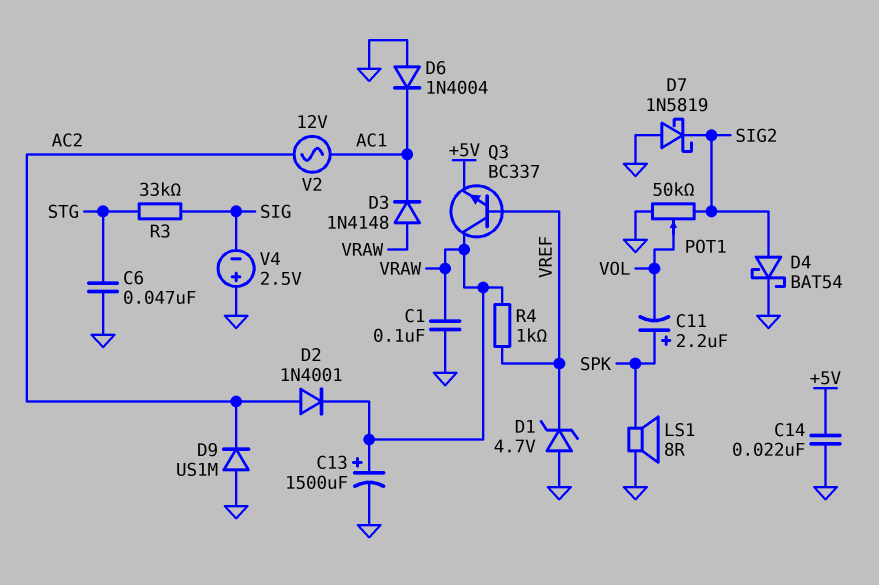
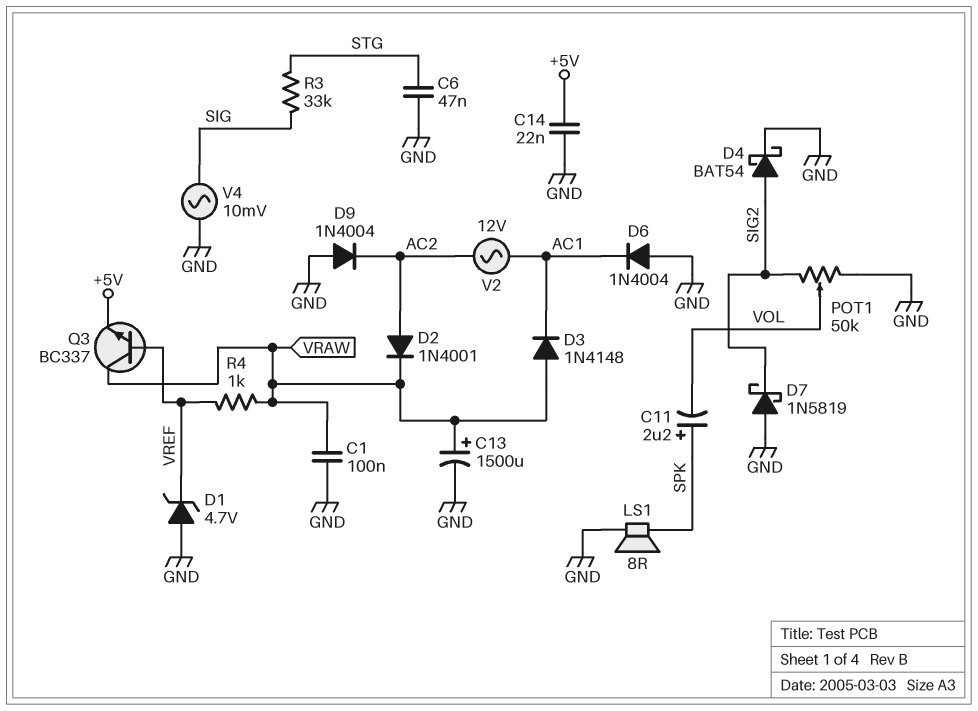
D9: diode US1M (A GND, K AC2) -> diode 1N4004 (A GND, K AC2)
V4: 2.5V (plus GND, minus SIG) -> AC 10mV (GND, SIG)

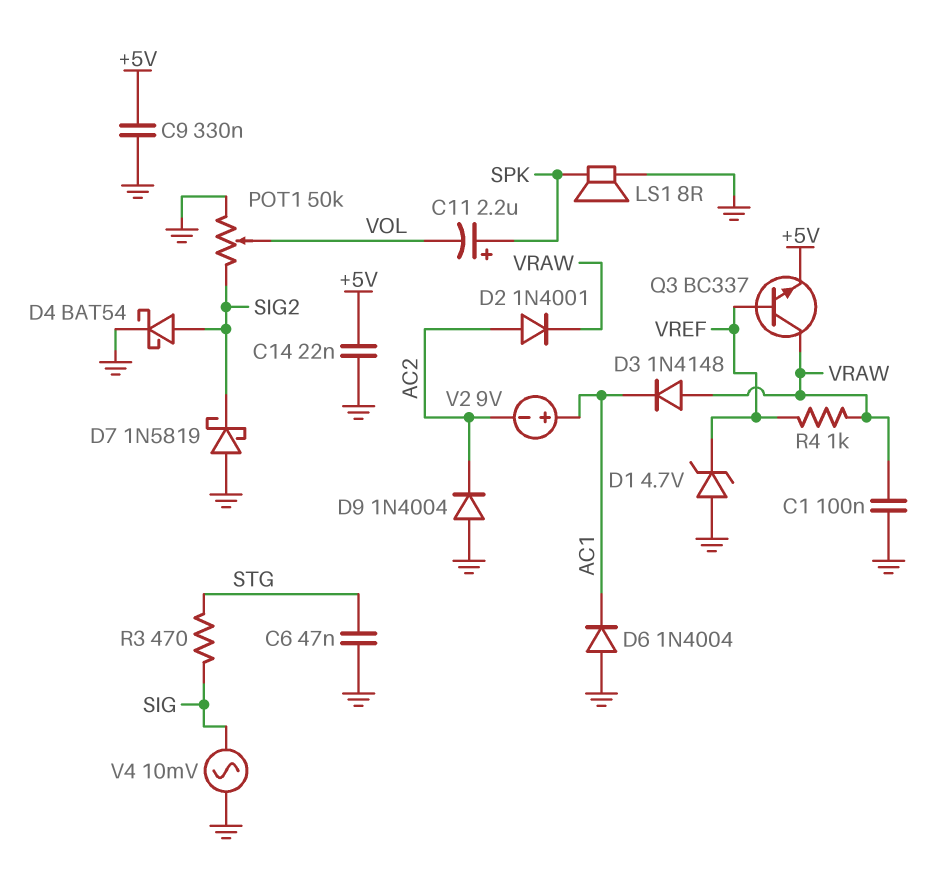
C9: none -> 330nF (+5V, GND)
C13: 1500uF (plus VRAW, minus GND) -> none
R3: 33k (SIG, STG) -> 470 (SIG, STG)
V2: AC 12V (AC1, AC2) -> 9V (plus AC1, minus AC2)

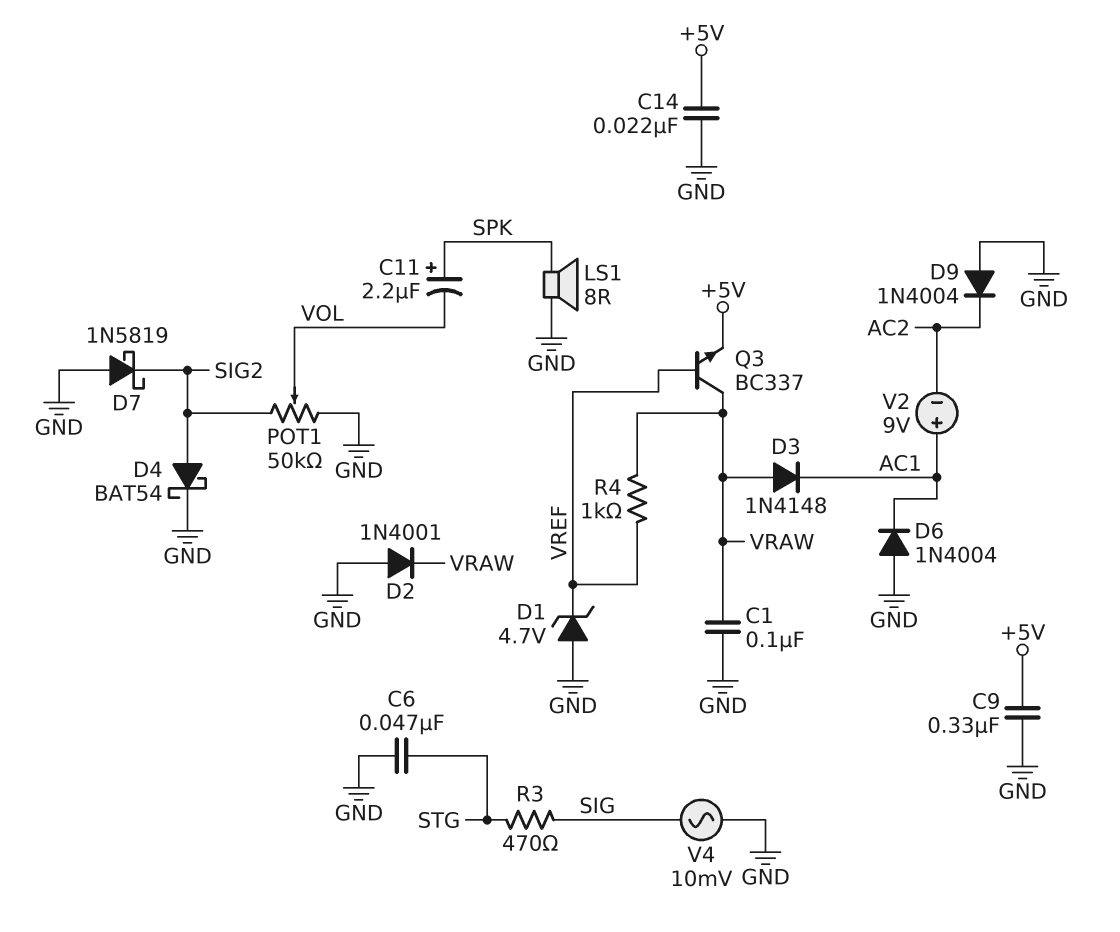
D2: diode 1N4001 (A AC2, K VRAW) -> diode 1N4001 (A GND, K VRAW)

